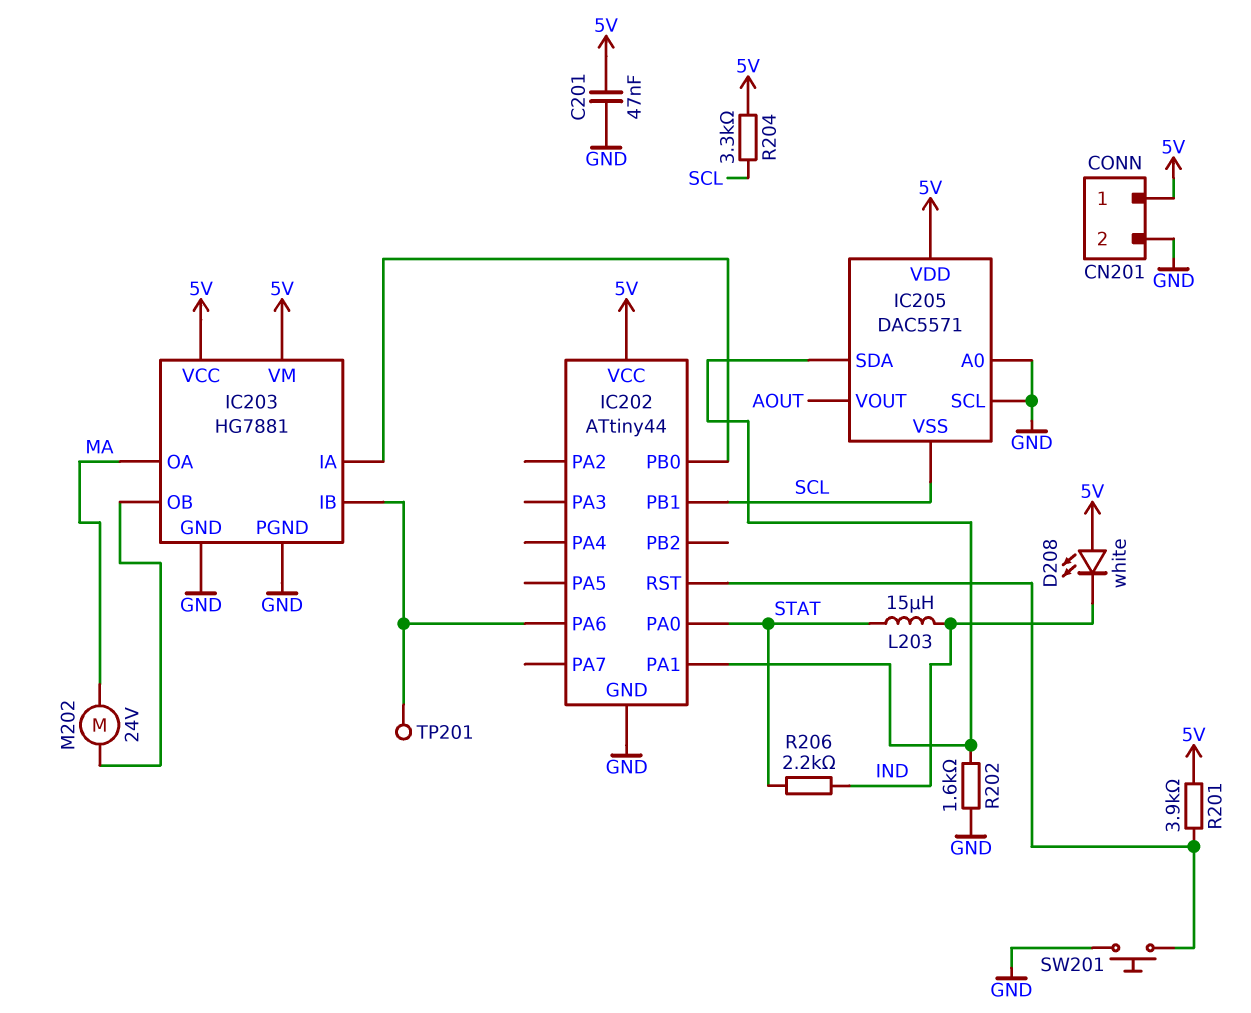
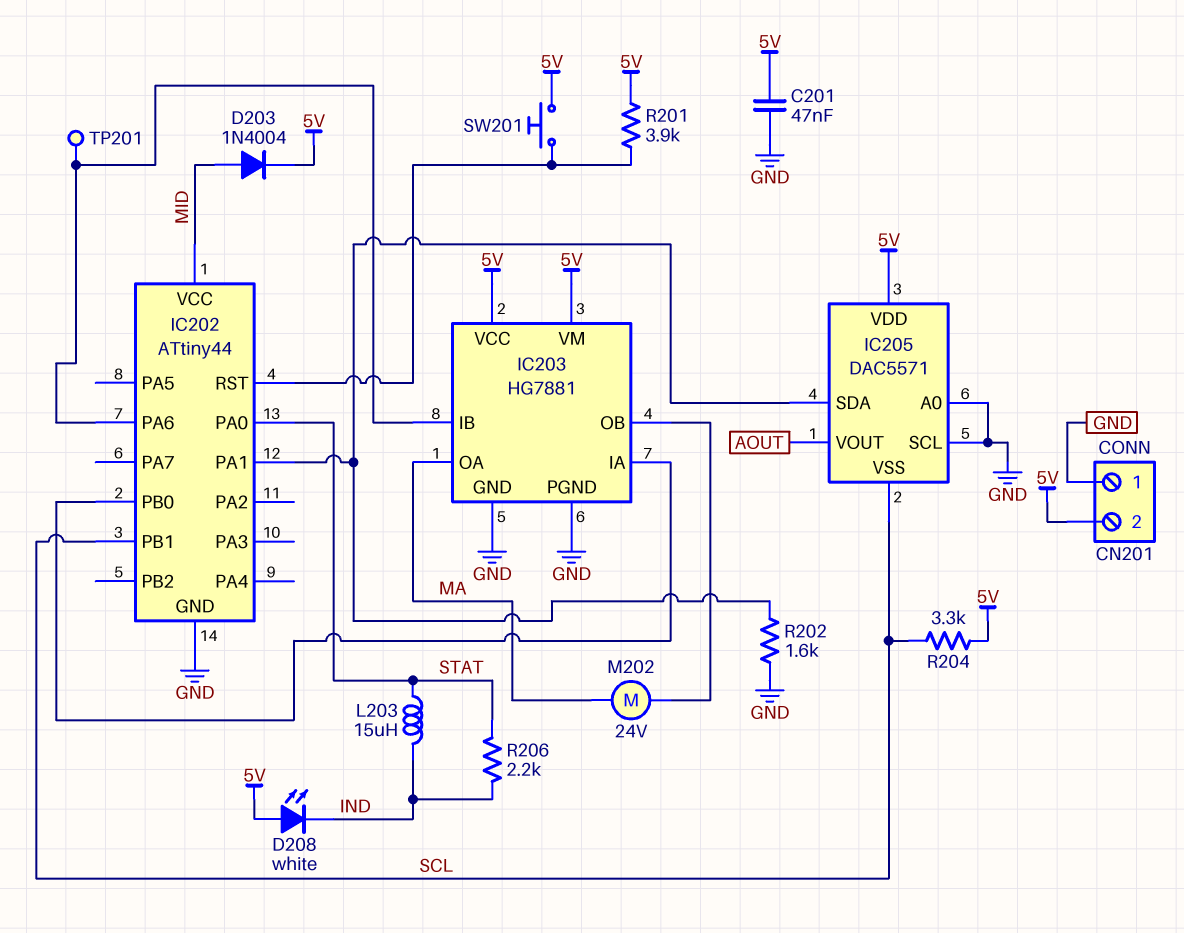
CN201 pin 1: 5V -> GND
CN201 pin 2: GND -> 5V
D203: none -> diode 1N4004 (A MID, K 5V)
IC202 pin VCC: 5V -> MID
SW201: button (GND, IC202/RST) -> button (5V, IC202/RST)

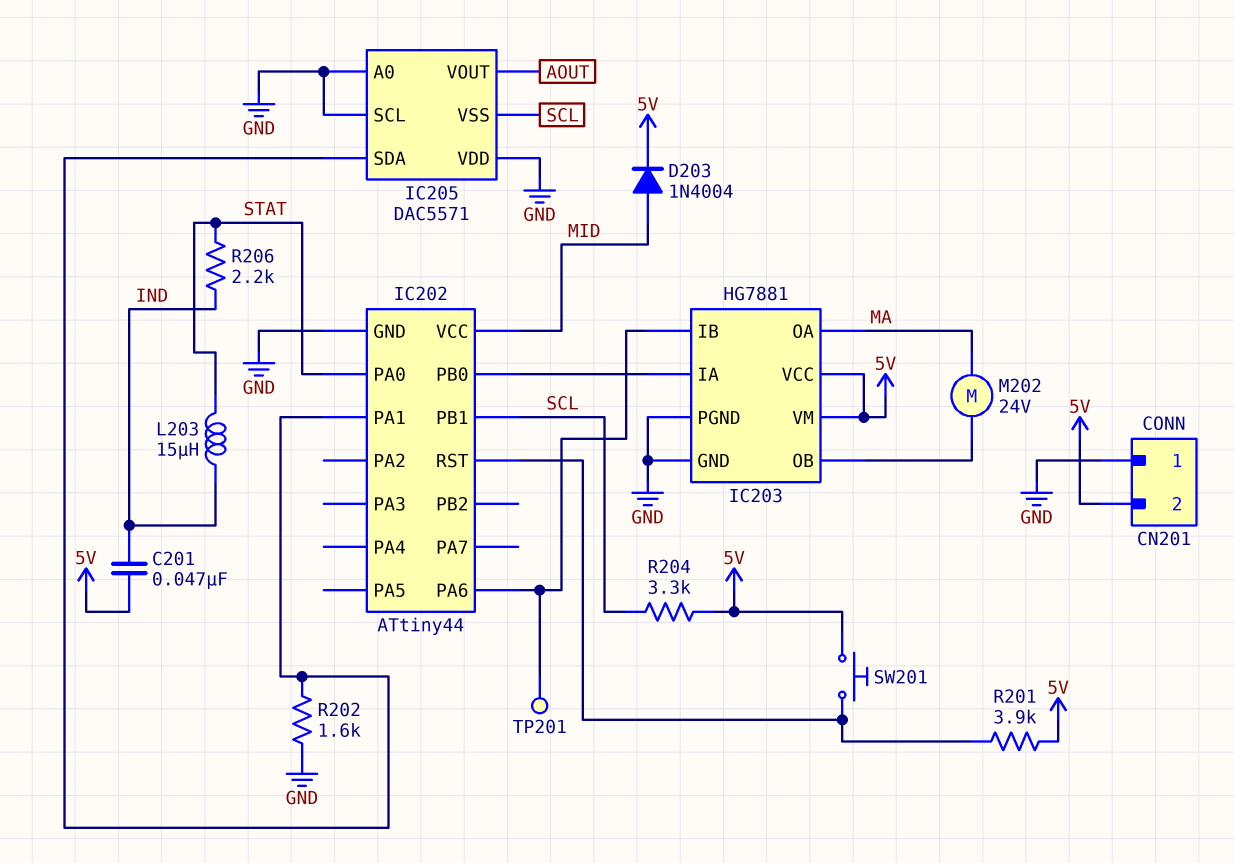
C201: 47nF (5V, GND) -> 47nF (5V, IND)
D208: LED white (A 5V, K IND) -> none
IC205 pin VDD: 5V -> GND

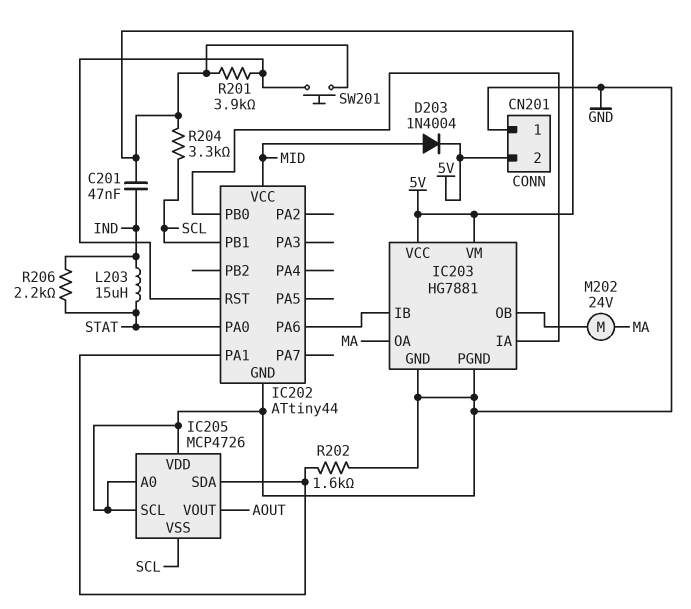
IC205: DAC5571 -> MCP4726
TP201: test point (IC202/PA6) -> none

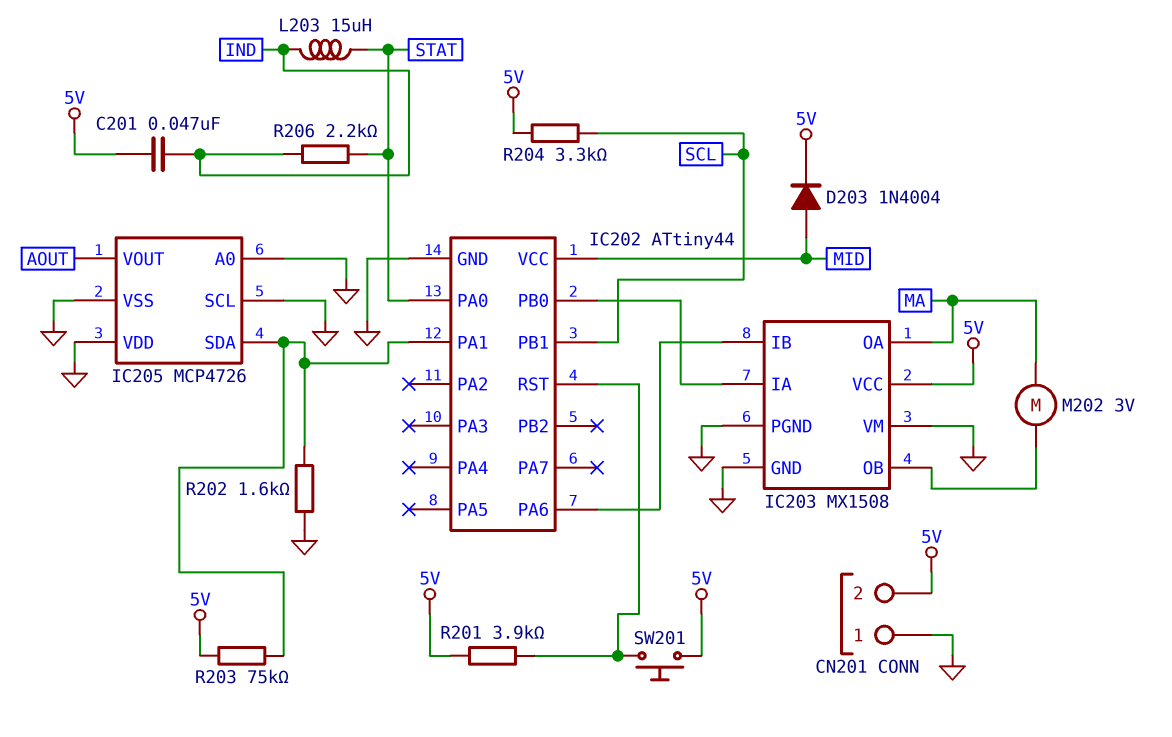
IC203: HG7881 -> MX1508
IC203 pin VM: 5V -> GND
IC205 pin VSS: SCL -> GND
M202: motor 24V (IC203/OB, MA) -> motor 3V (IC203/OB, MA)
R203: none -> 75k (5V, IC202/PA1)

